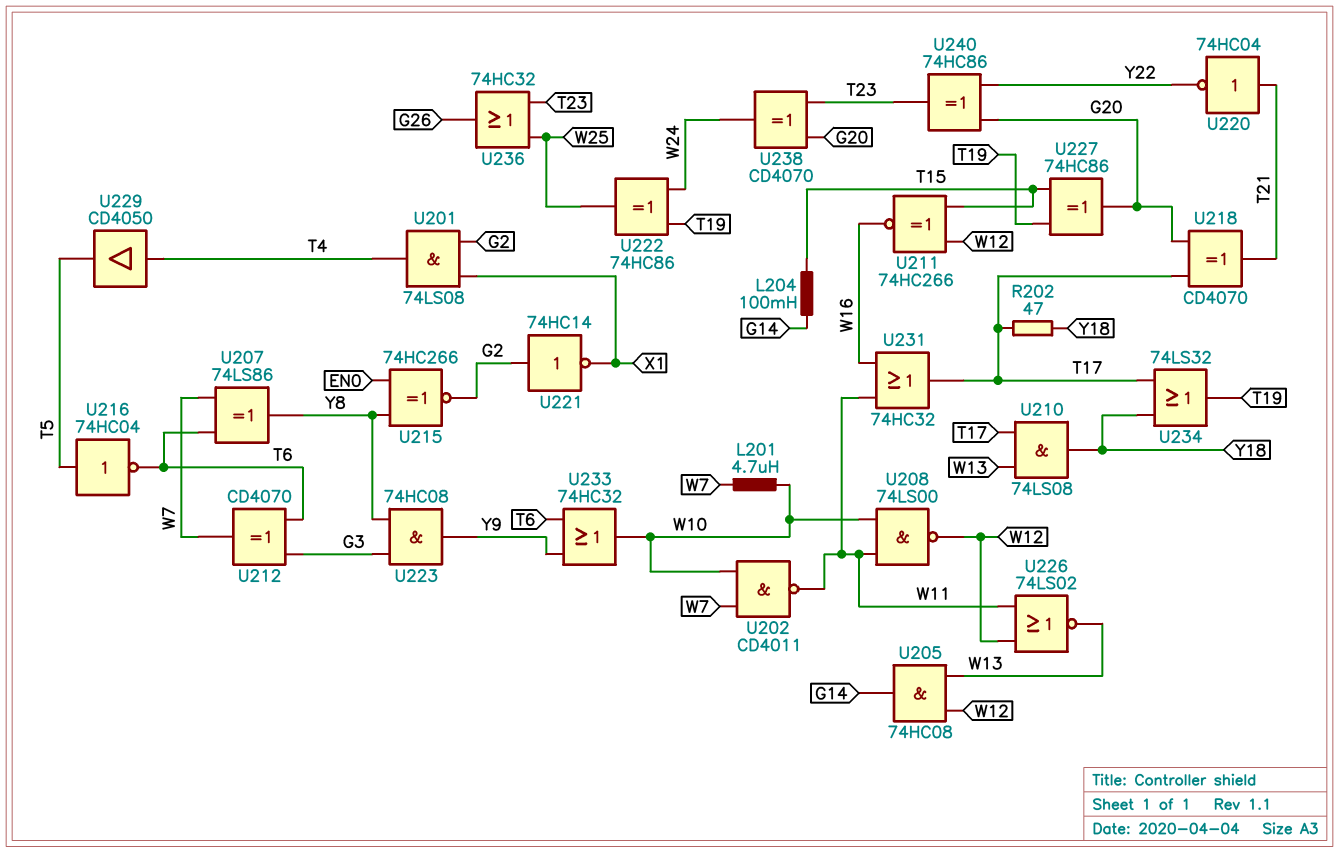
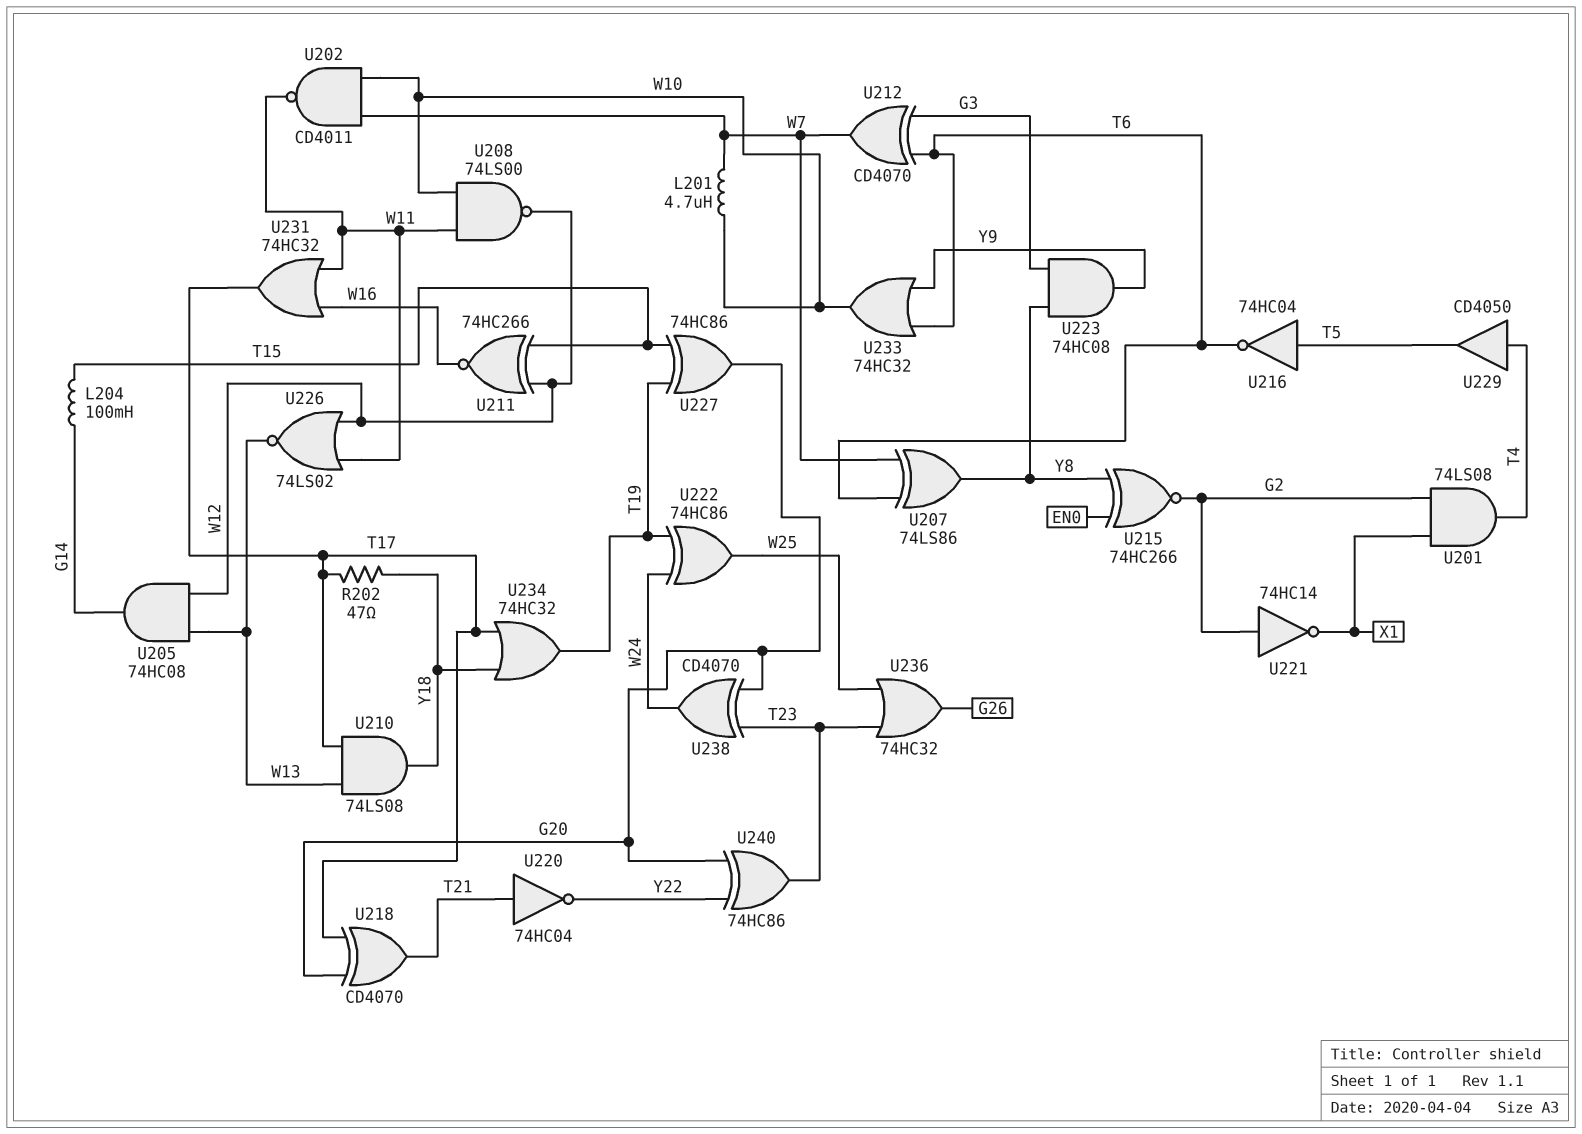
U234: OR 74LS32 (in T17, in Y18, out T19) -> OR 74HC32 (in T17, in Y18, out T19)

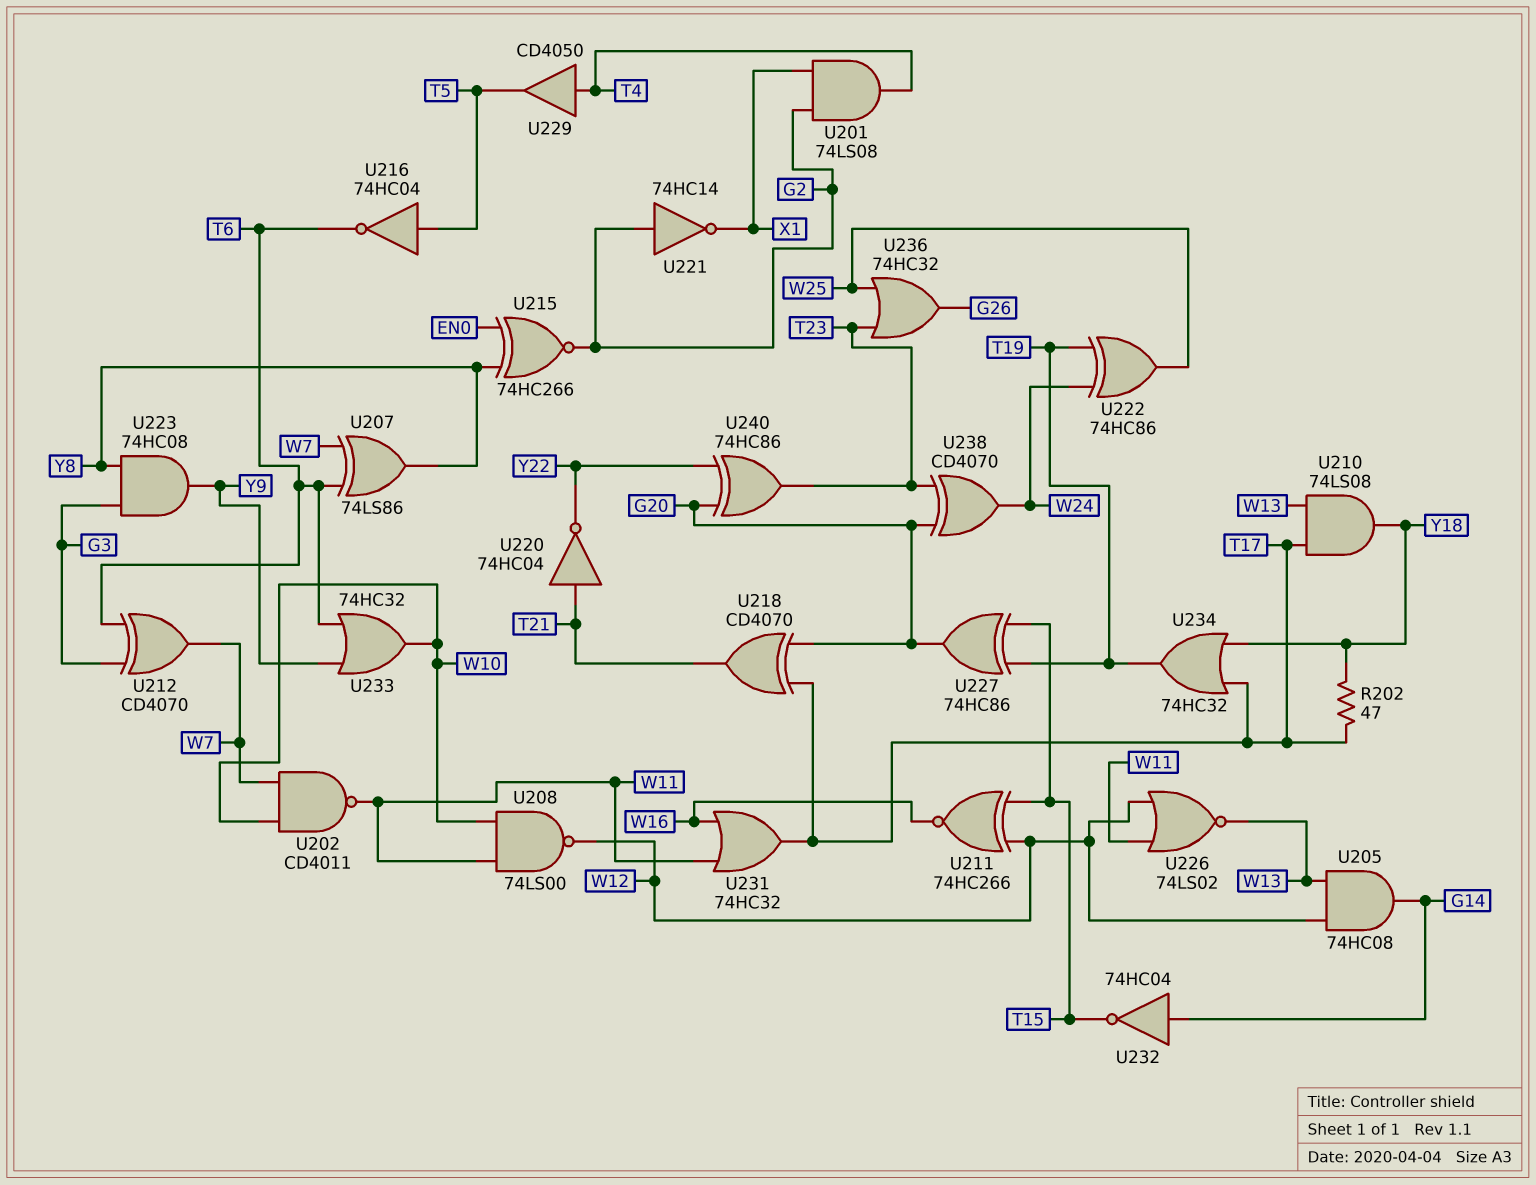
L201: 4.7uH (W7, W10) -> none
L204: 100mH (G14, T15) -> none
U232: none -> NOT 74HC04 (in G14, out T15)

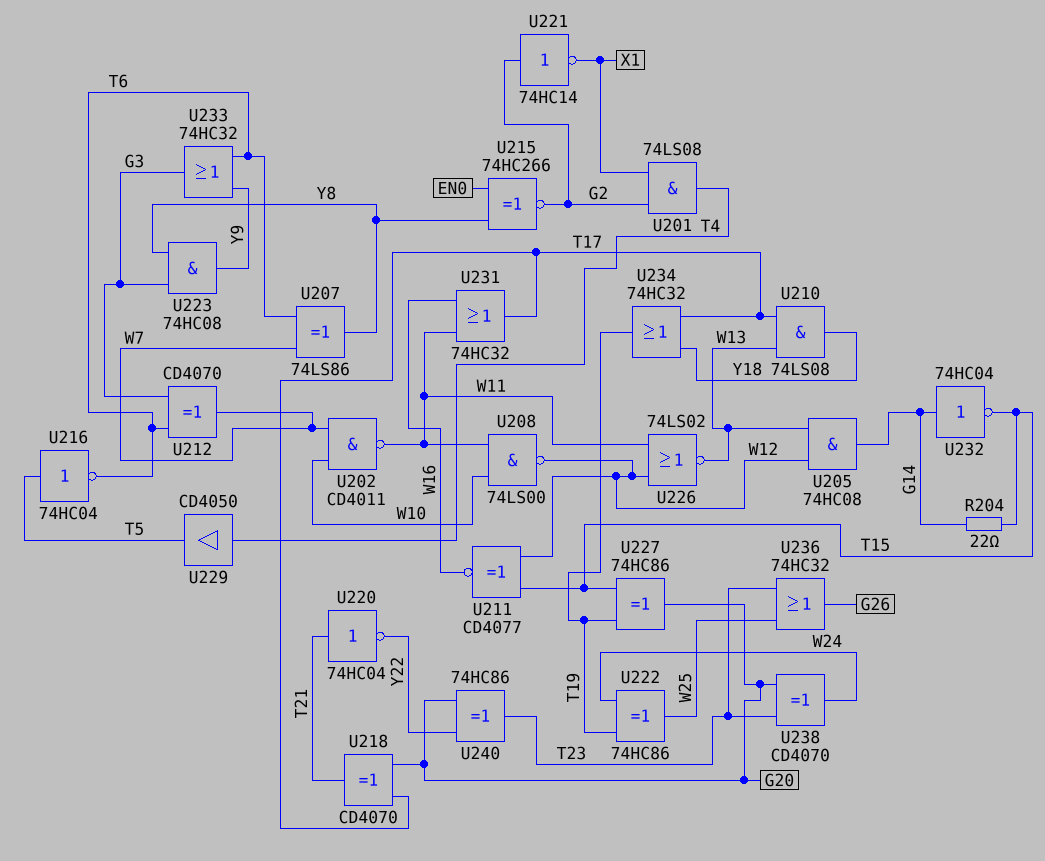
R202: 47 (T17, Y18) -> none
R204: none -> 22 (G14, T15)
U211: XNOR 74HC266 (in T15, in W12, out W16) -> XNOR CD4077 (in T15, in W12, out W16)
U233: OR 74HC32 (in T6, in Y9, out W10) -> OR 74HC32 (in T6, in Y9, out G3)

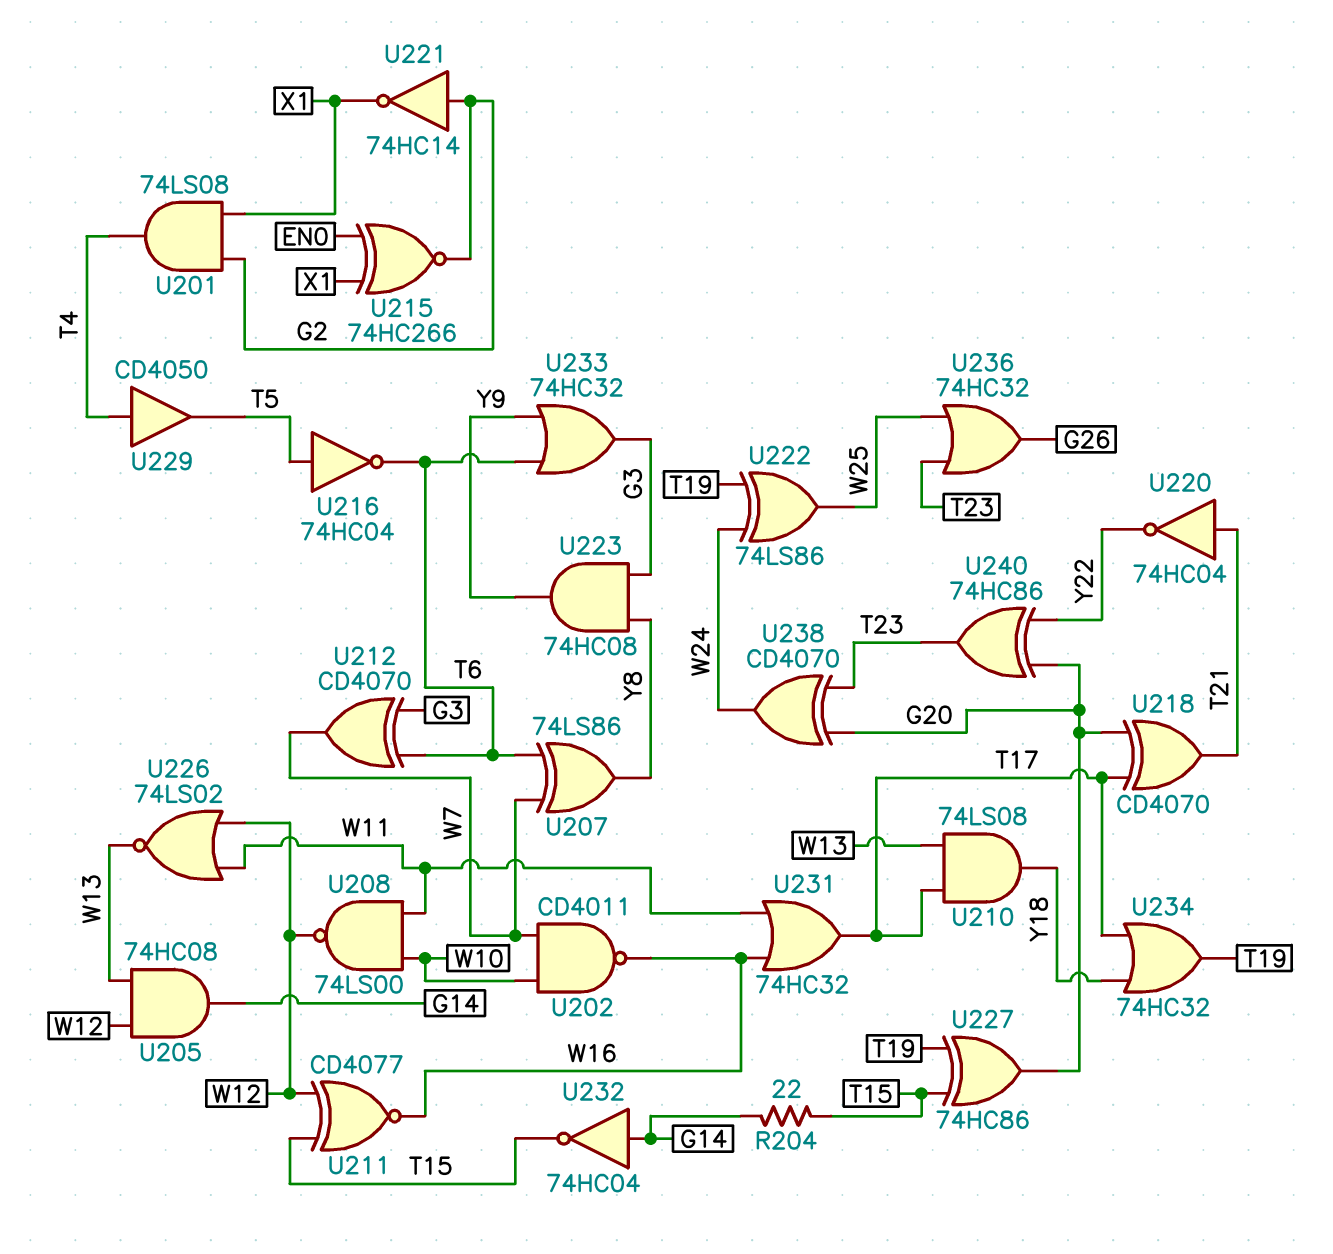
U202: NAND CD4011 (in W7, in W10, out W11) -> NAND CD4011 (in W7, in W10, out W16)
U215: XNOR 74HC266 (in EN0, in Y8, out G2) -> XNOR 74HC266 (in EN0, in X1, out G2)
U222: XOR 74HC86 (in T19, in W24, out W25) -> XOR 74LS86 (in T19, in W24, out W25)

